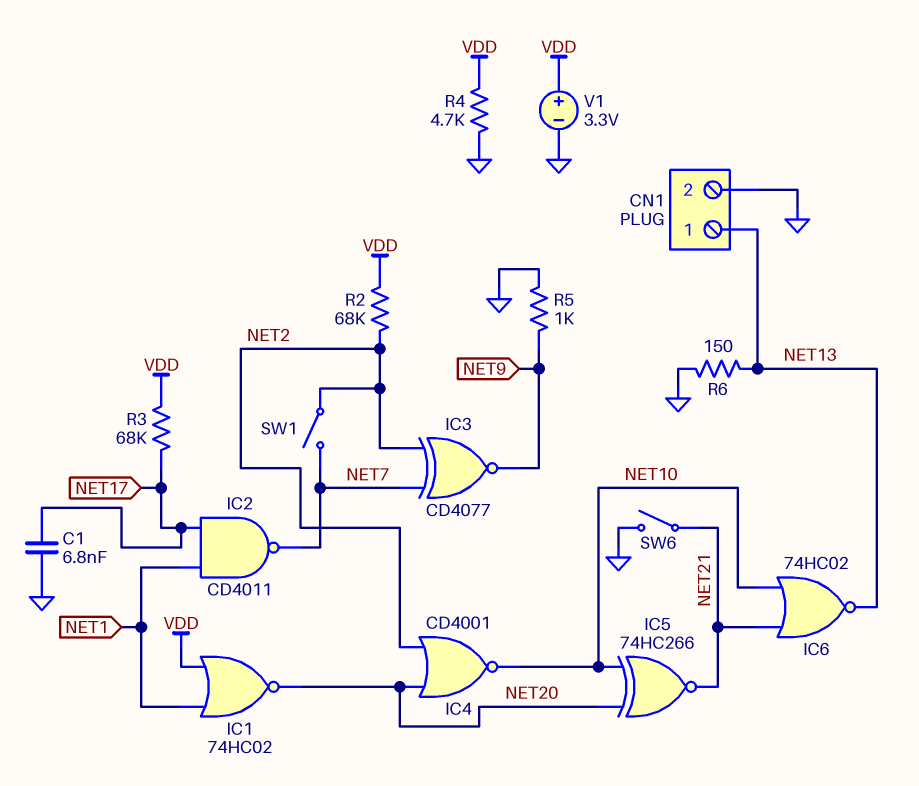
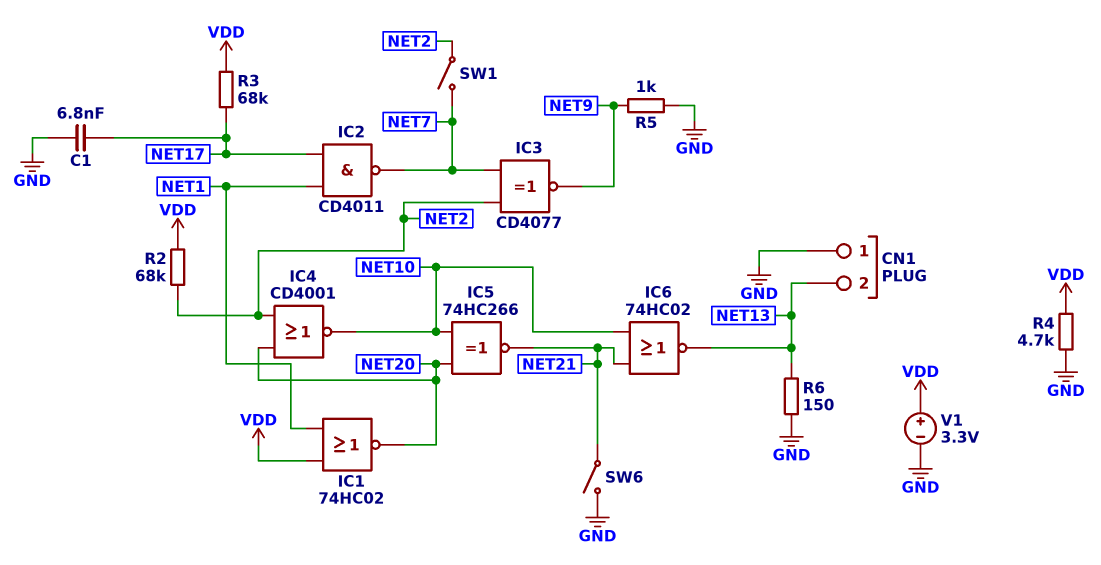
CN1 pin 1: NET13 -> GND
CN1 pin 2: GND -> NET13

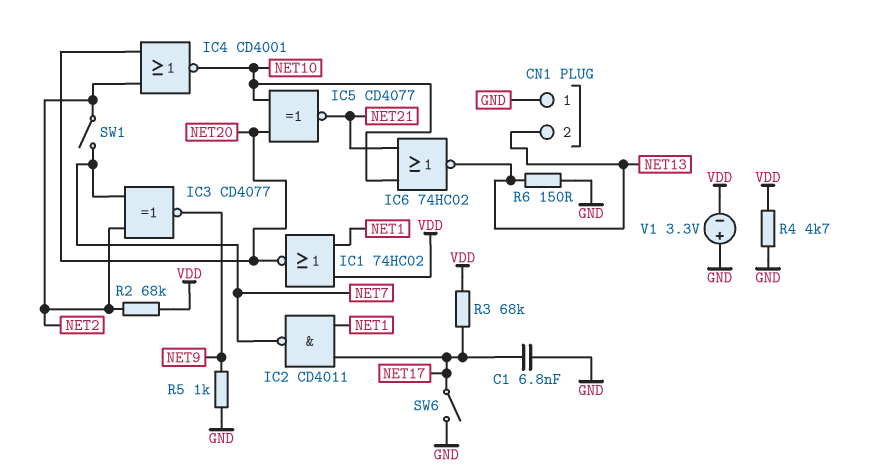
IC5: XNOR 74HC266 (in NET10, in NET20, out NET21) -> XNOR CD4077 (in NET10, in NET20, out NET21)
SW6: switch (GND, NET21) -> switch (GND, NET17)
V1: 3.3V (plus VDD, minus GND) -> 3.3V (plus GND, minus VDD)

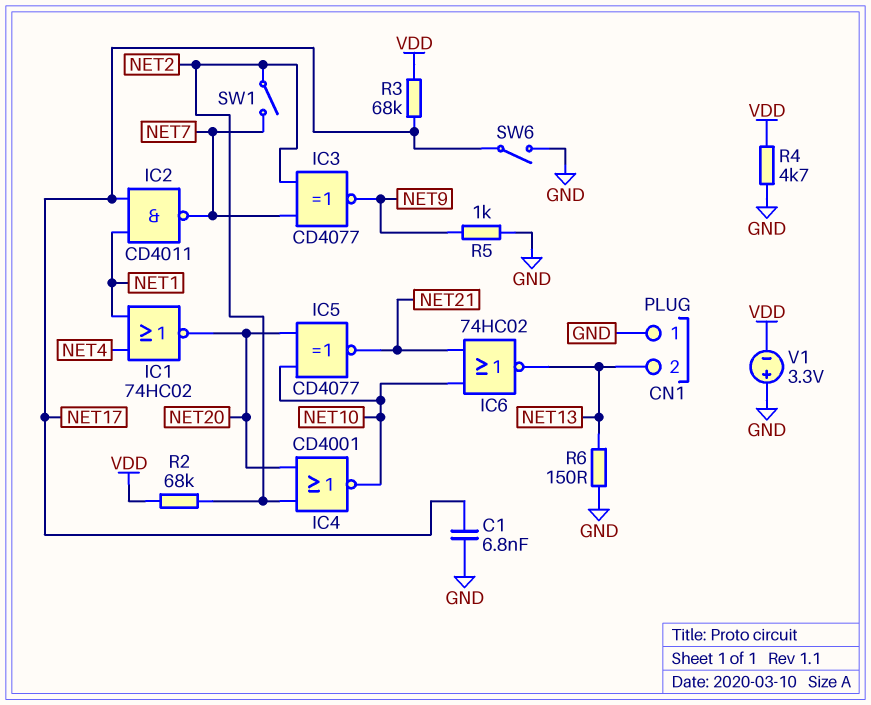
IC1: NOR 74HC02 (in NET1, in VDD, out NET20) -> NOR 74HC02 (in NET1, in NET4, out NET20)

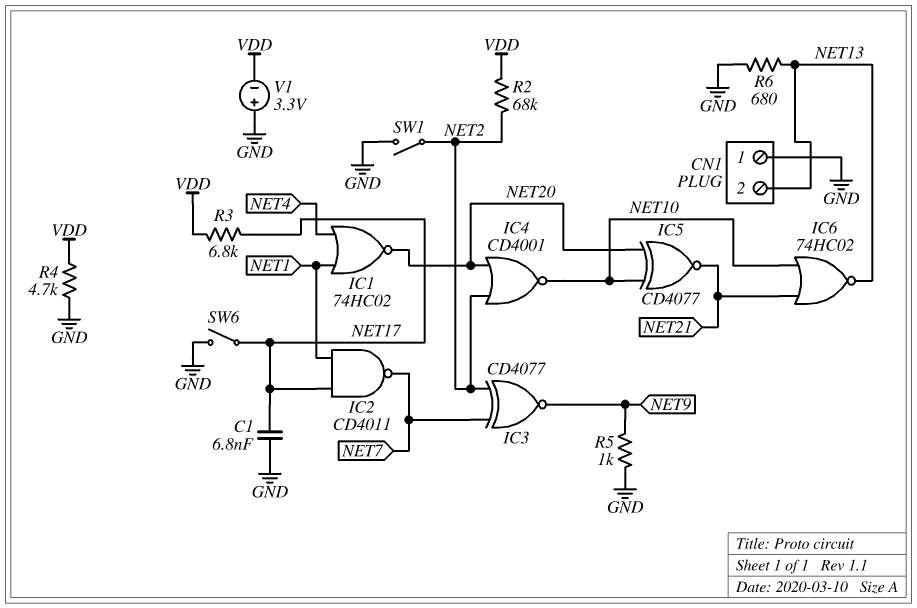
R3: 68k (NET17, VDD) -> 6.8k (NET17, VDD)
R6: 150 (GND, NET13) -> 680 (GND, NET13)
SW1: switch (NET2, NET7) -> switch (GND, NET2)

